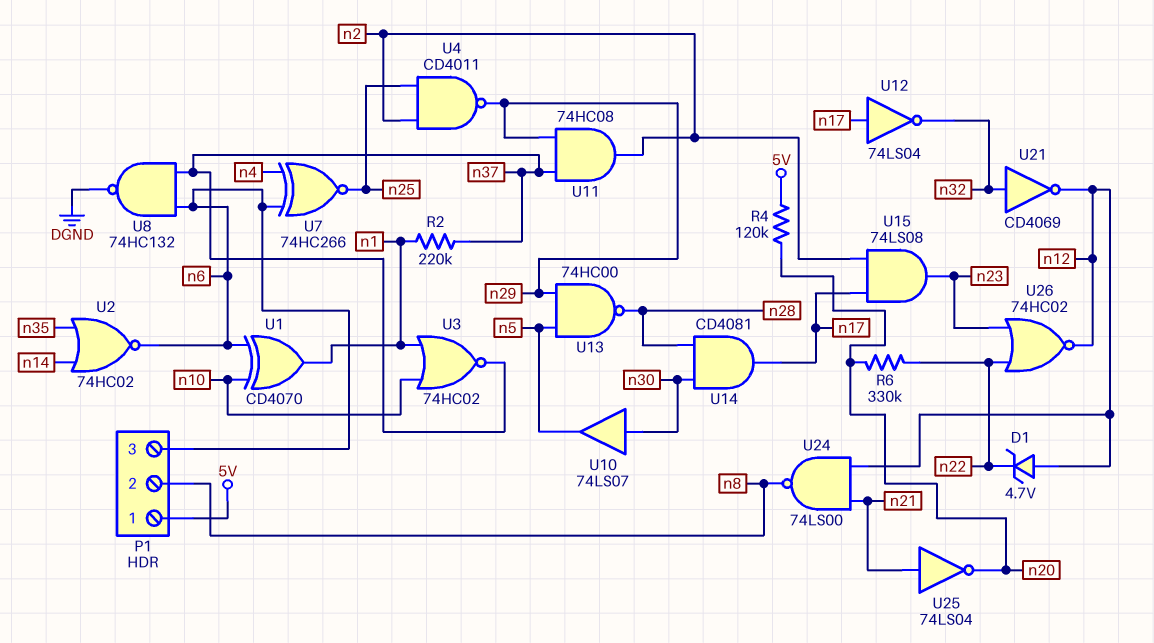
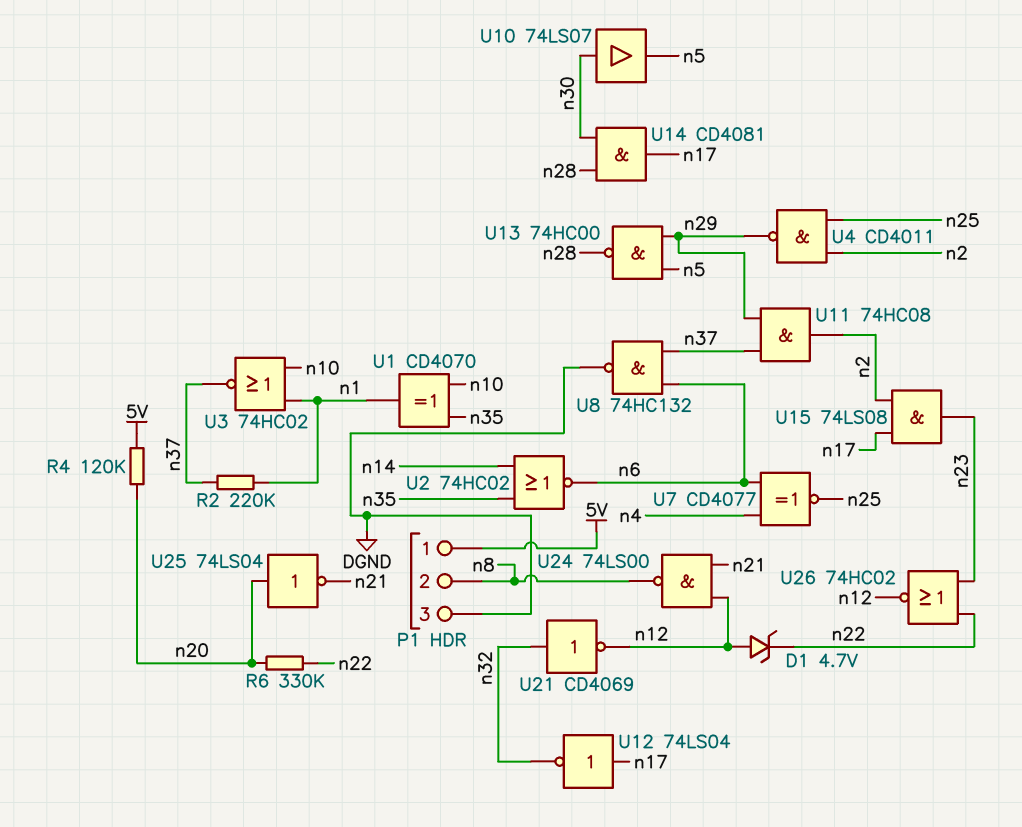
P1 pin 3: n6 -> DGND
U1: XOR CD4070 (in n6, in n10, out n1) -> XOR CD4070 (in n10, in n35, out n1)
U7: XNOR 74HC266 (in n4, in n6, out n25) -> XNOR CD4077 (in n4, in n6, out n25)
U25: NOT 74LS04 (in n21, out n20) -> NOT 74LS04 (in n20, out n21)

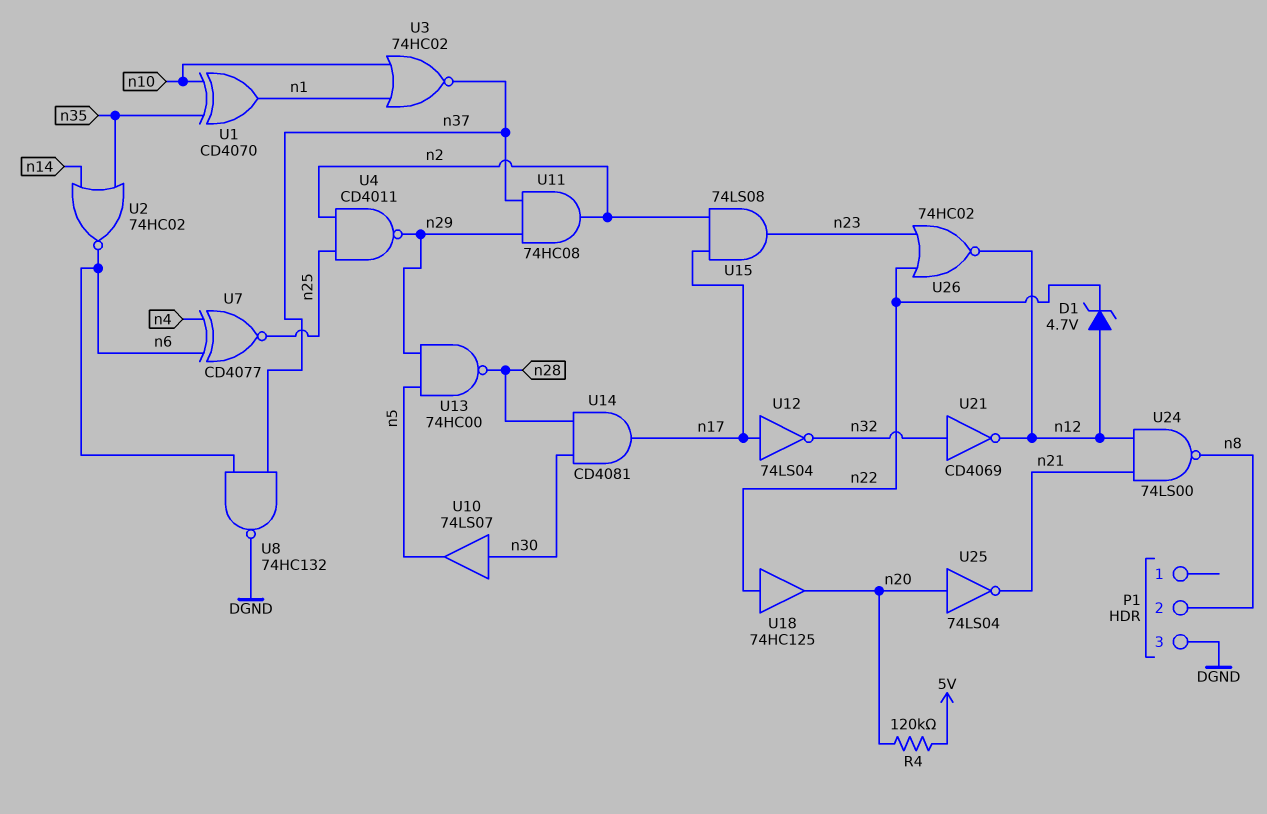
P1 pin 1: 5V -> none
R2: 220k (n1, n37) -> none
R6: 330k (n20, n22) -> none
U18: none -> buffer 74HC125 (in n22, out n20)

